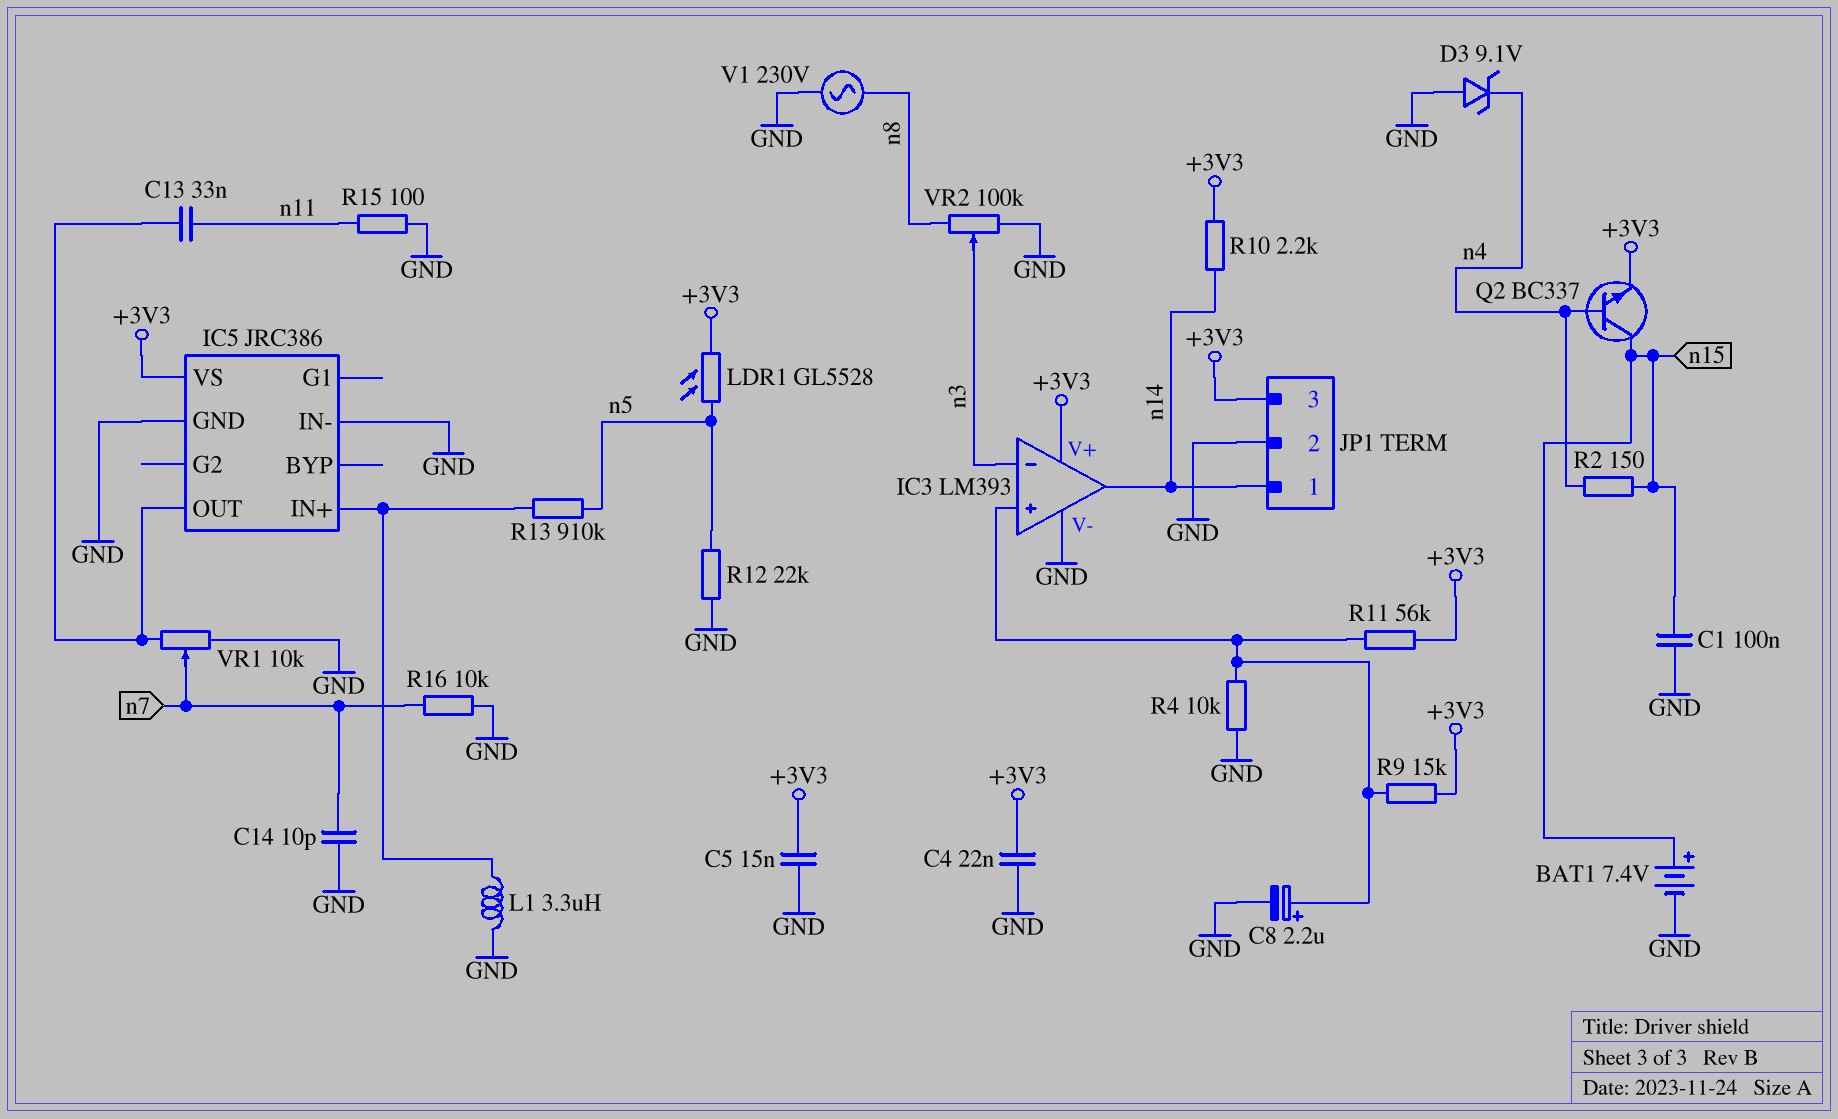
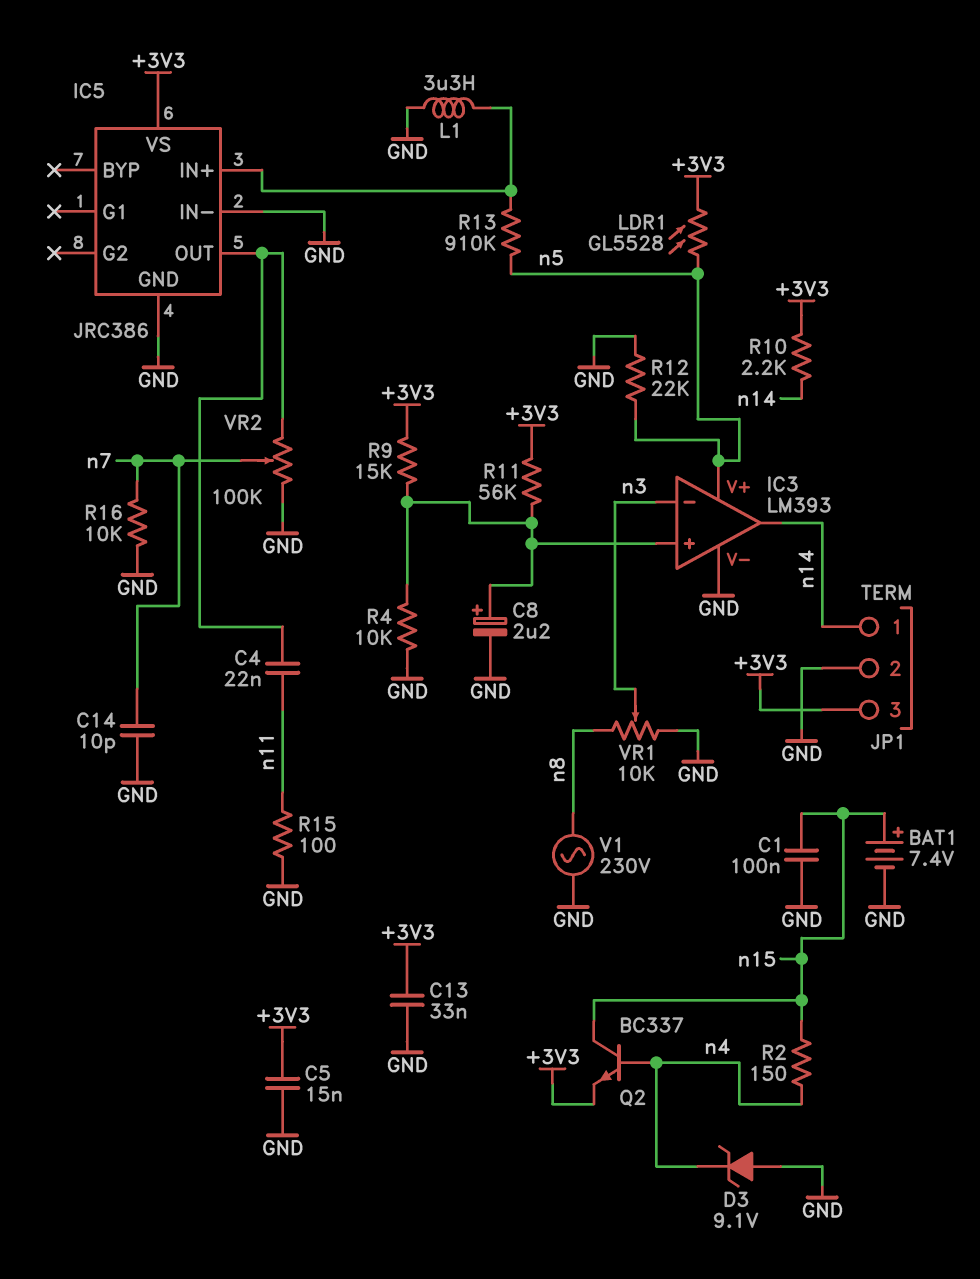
C4: 22nF (+3V3, GND) -> 22nF (IC5/OUT, n11)
C13: 33nF (IC5/OUT, n11) -> 33nF (+3V3, GND)
IC3 pin V+: +3V3 -> n5
VR1: 10k (GND, IC5/OUT, wiper n7) -> 10k (GND, n8, wiper n3)
VR2: 100k (GND, n8, wiper n3) -> 100k (GND, IC5/OUT, wiper n7)

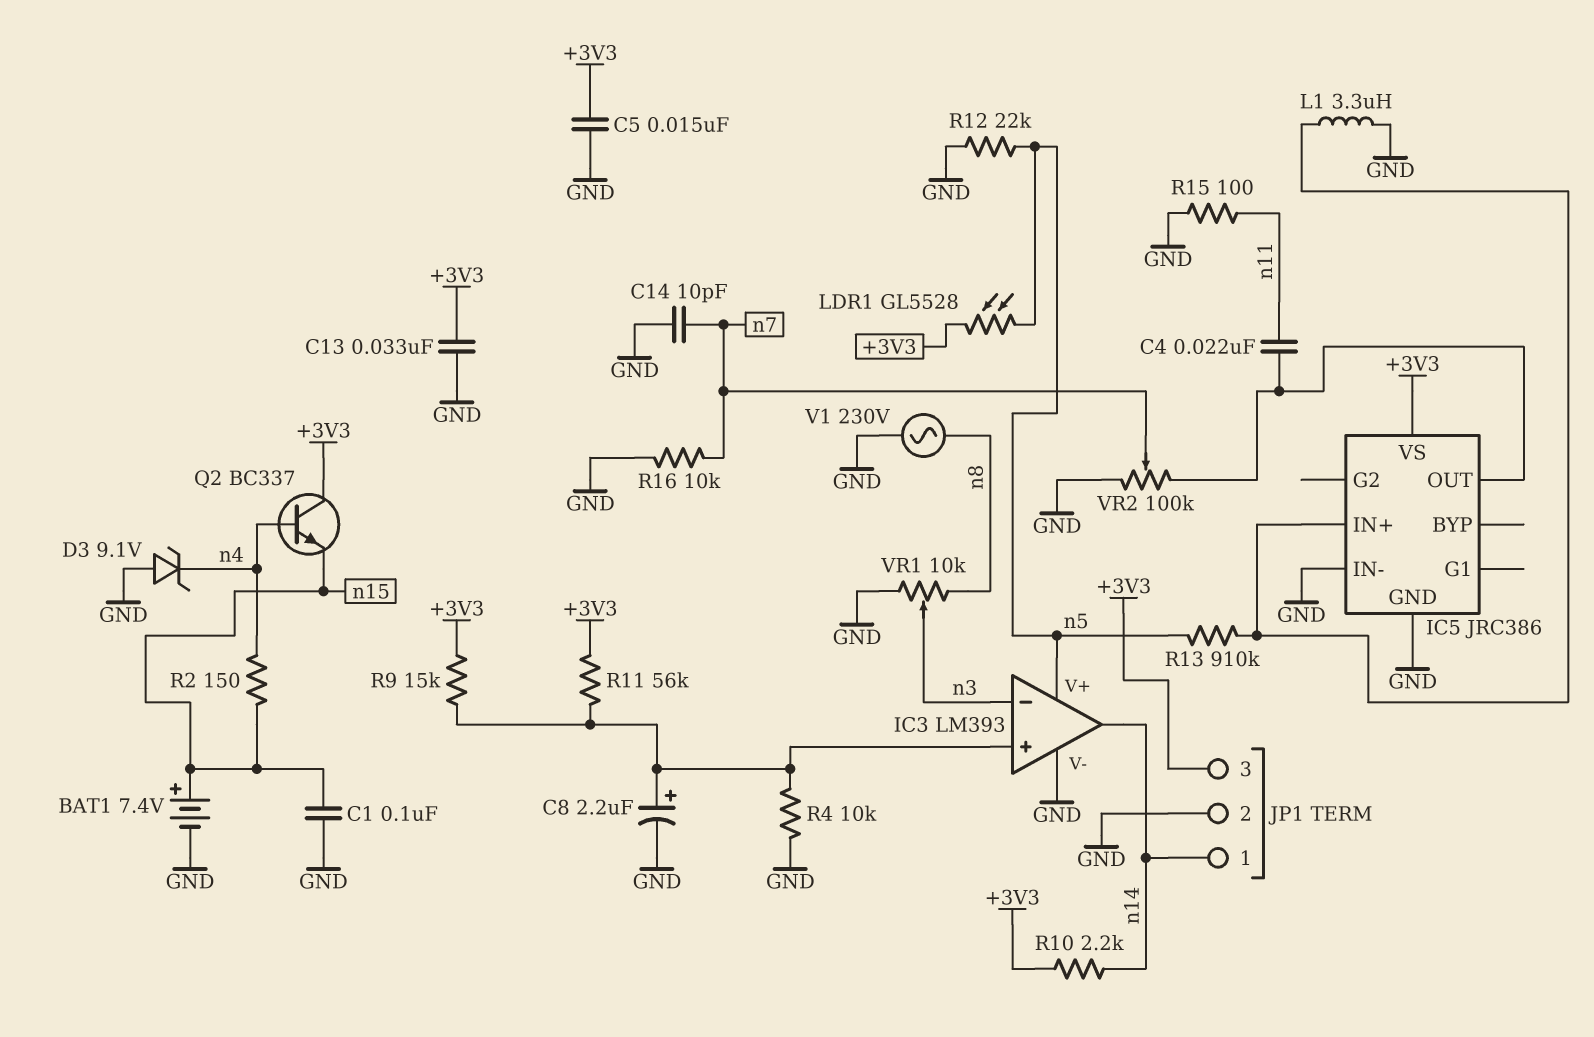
Q2: NPN BC337 (B n4, C n15, E +3V3) -> NPN BC337 (B n4, C +3V3, E n15)

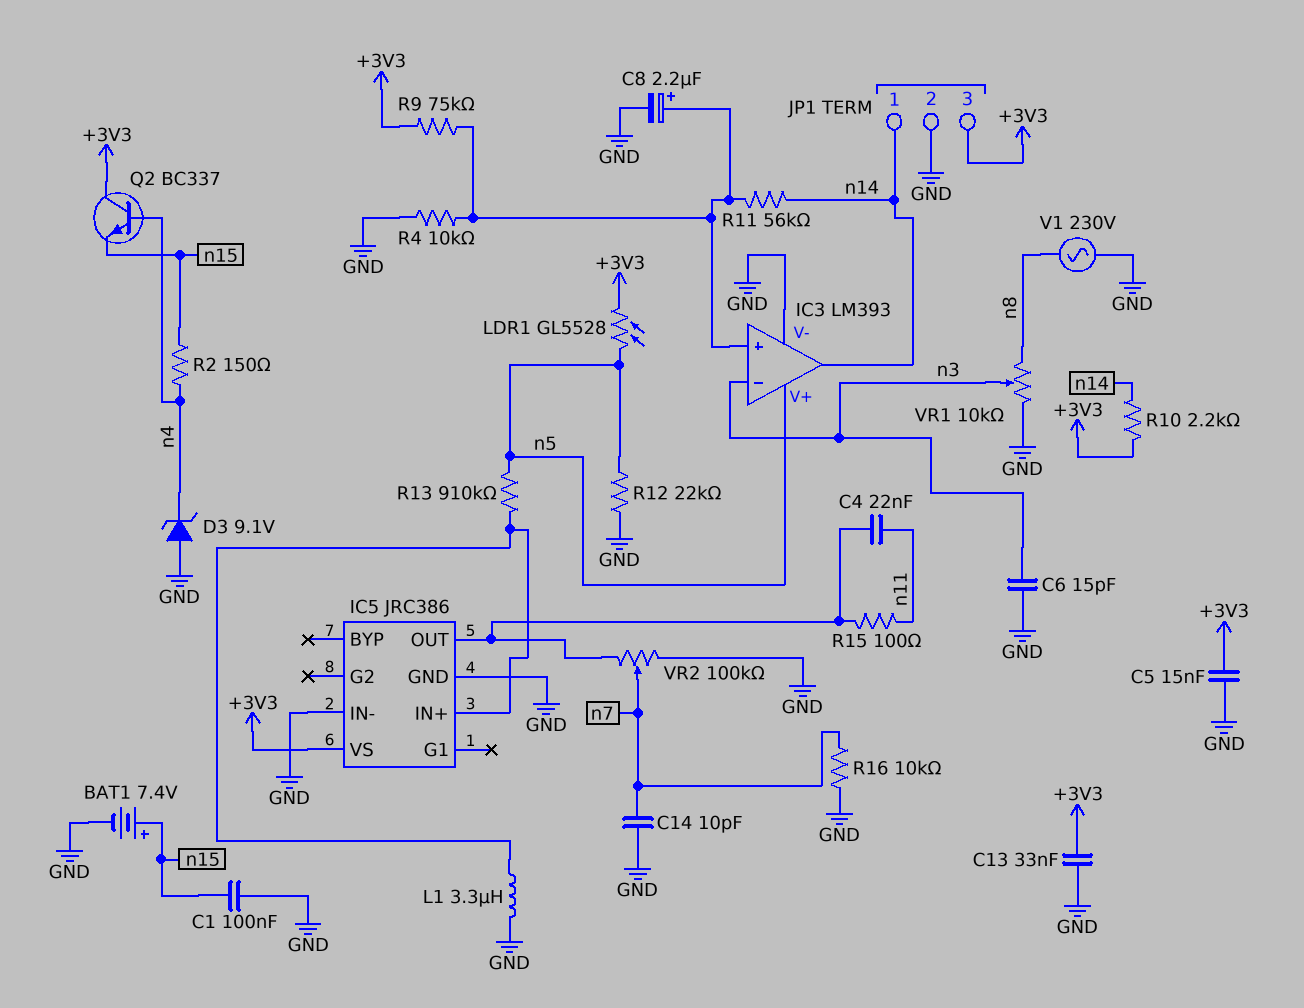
C6: none -> 15pF (GND, n3)
R9: 15k (+3V3, IC3/in+) -> 75k (+3V3, IC3/in+)
R11: 56k (+3V3, IC3/in+) -> 56k (IC3/in+, n14)
R15: 100 (GND, n11) -> 100 (IC5/OUT, n11)

